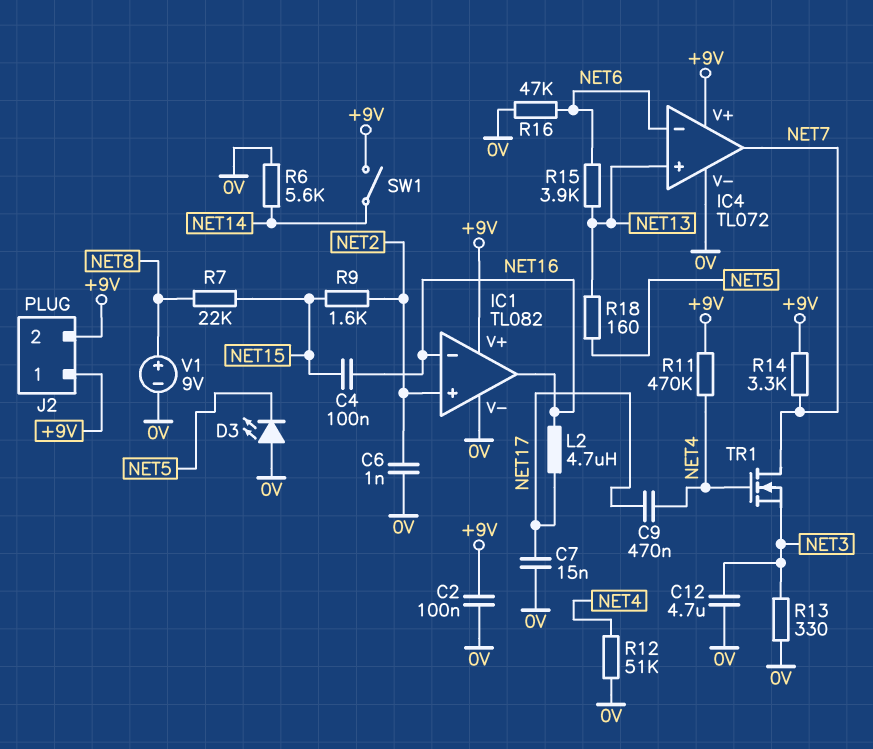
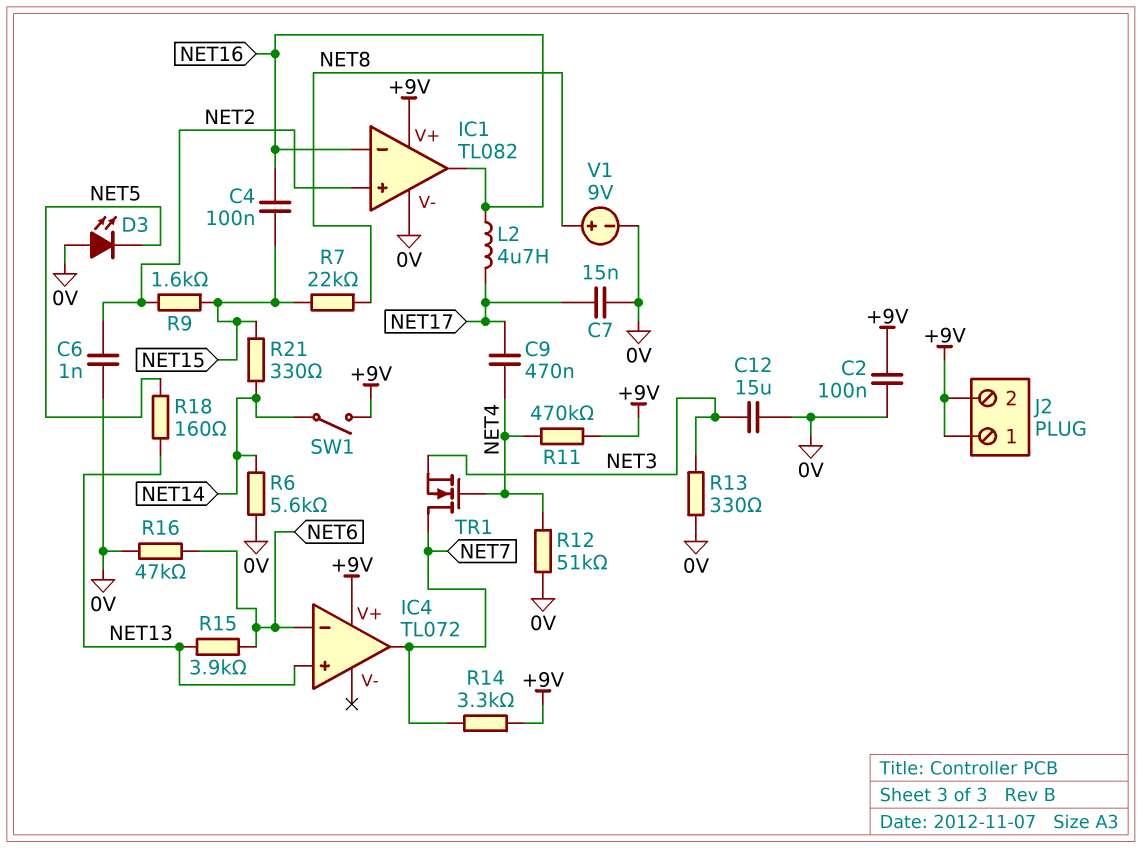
C12: 4.7uF (0V, NET3) -> 15uF (0V, NET3)
IC4 pin V-: 0V -> none
R21: none -> 330 (NET14, NET15)

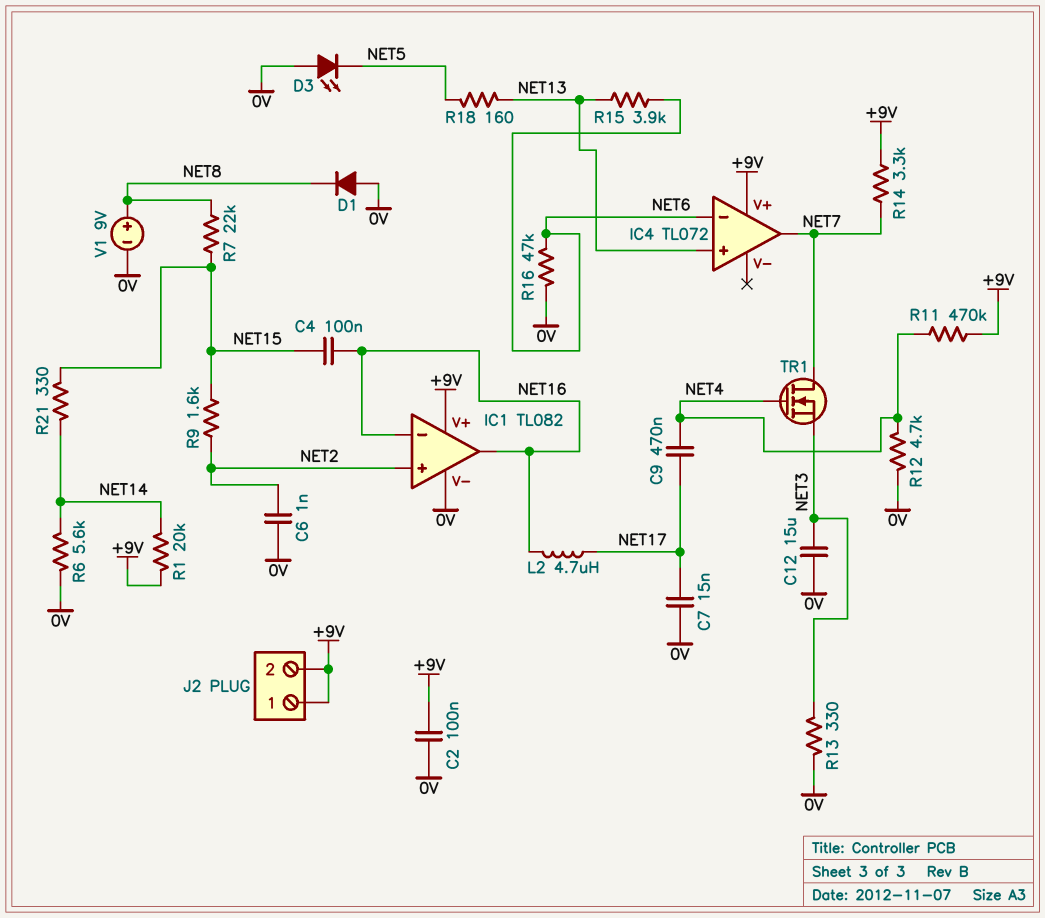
D1: none -> diode (A 0V, K NET8)
R1: none -> 20k (+9V, NET14)
R12: 51k (0V, NET4) -> 4.7k (0V, NET4)
SW1: switch (+9V, NET14) -> none

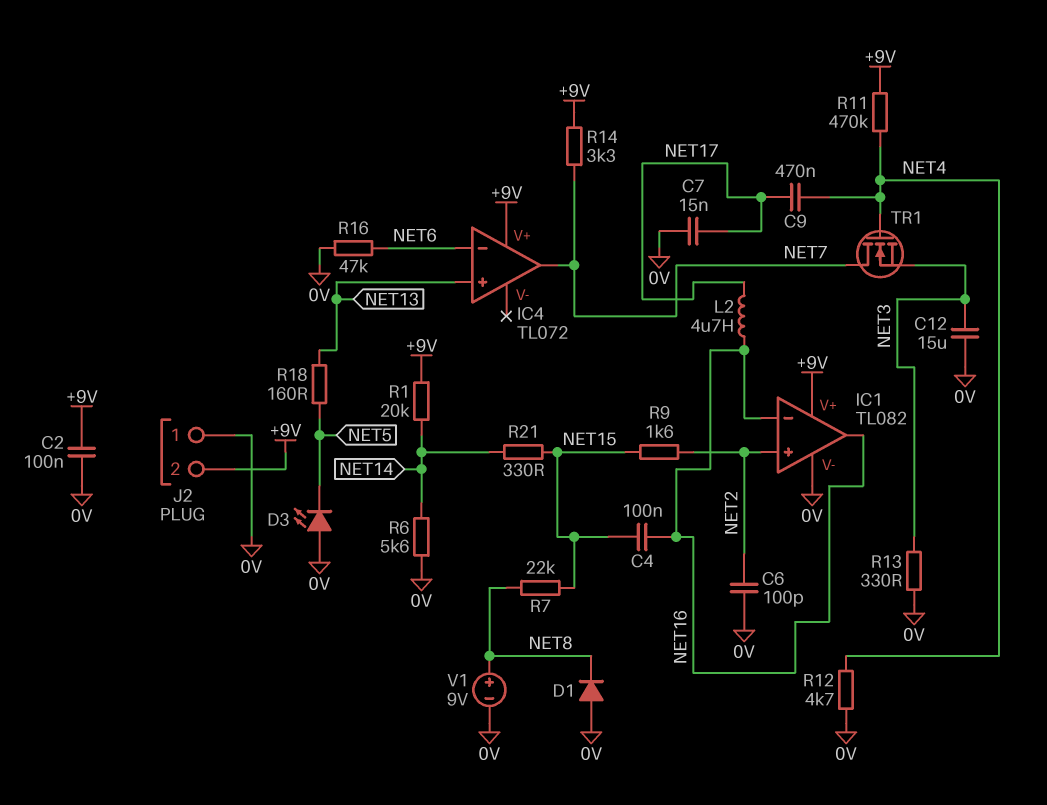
C6: 1nF (0V, NET2) -> 100pF (0V, NET2)
J2 pin 1: +9V -> 0V
R15: 3.9k (NET6, NET13) -> none

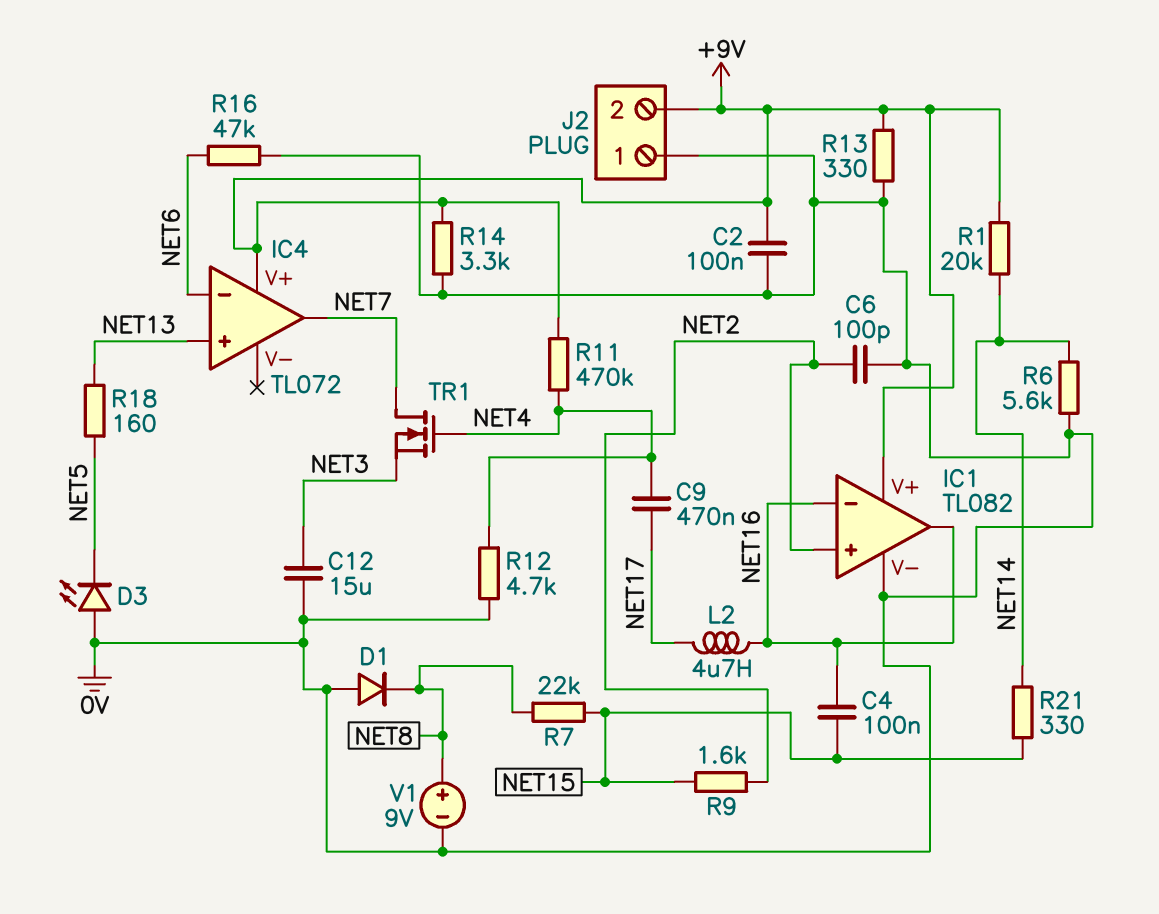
C7: 15nF (0V, NET17) -> none
R13: 330 (0V, NET3) -> 330 (+9V, 0V)
R14: 3.3k (+9V, NET7) -> 3.3k (+9V, 0V)

